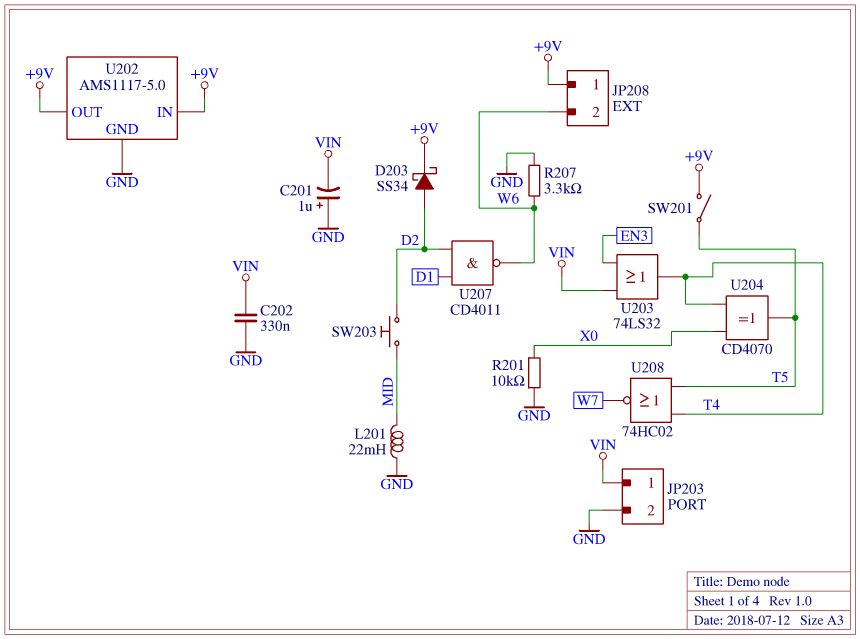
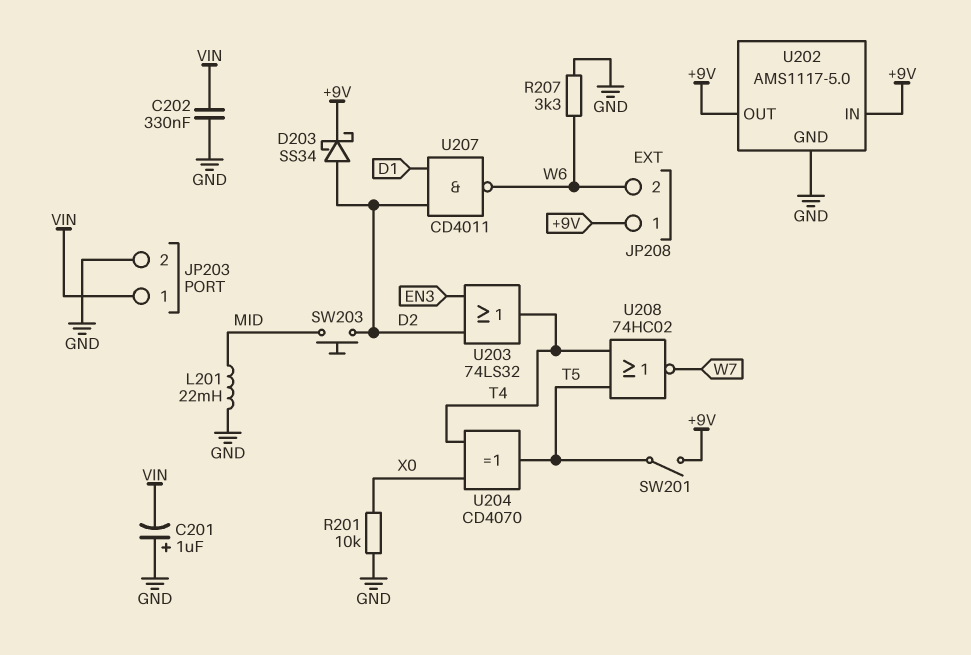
U203: OR 74LS32 (in EN3, in VIN, out T4) -> OR 74LS32 (in D2, in EN3, out T4)

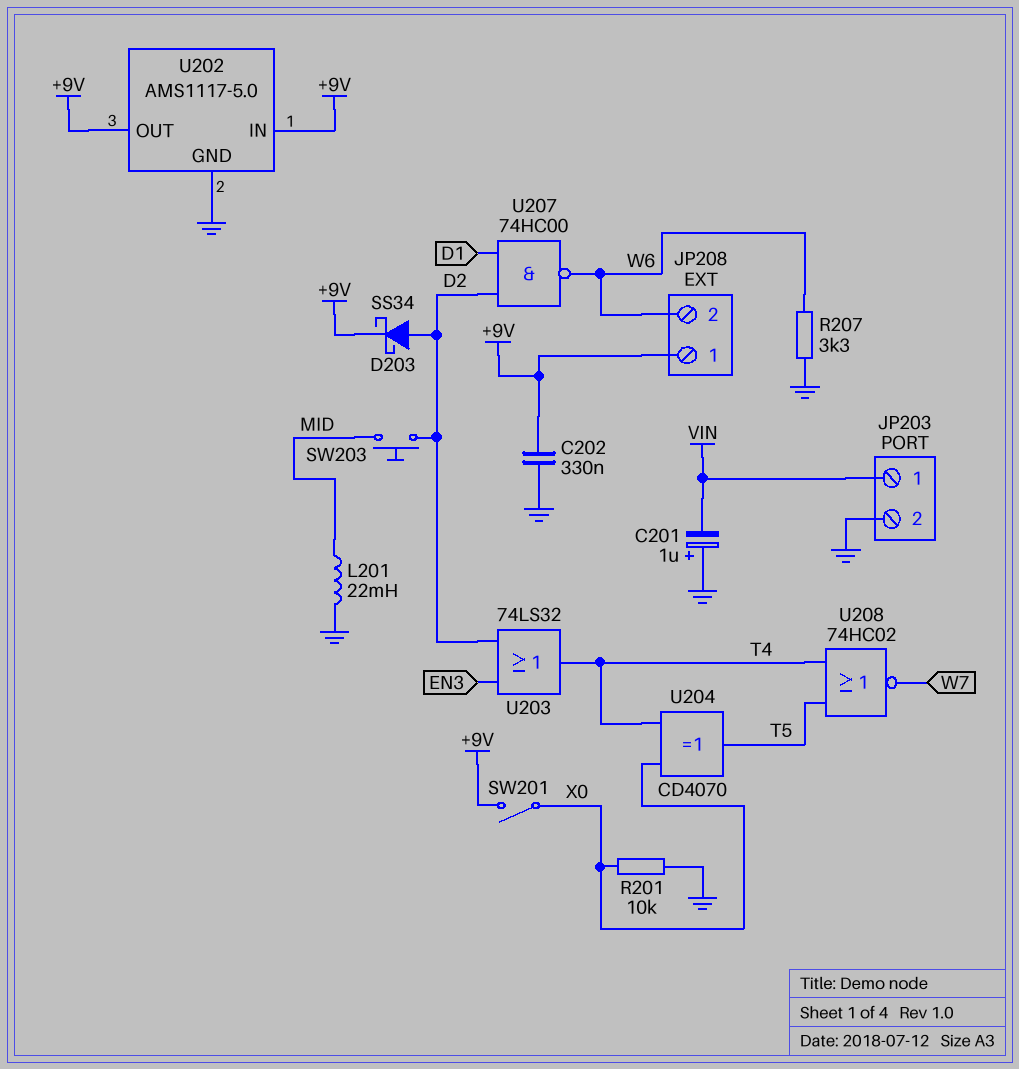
C202: 330nF (GND, VIN) -> 330nF (+9V, GND)
SW201: switch (+9V, T5) -> switch (+9V, X0)
U207: NAND CD4011 (in D1, in D2, out W6) -> NAND 74HC00 (in D1, in D2, out W6)

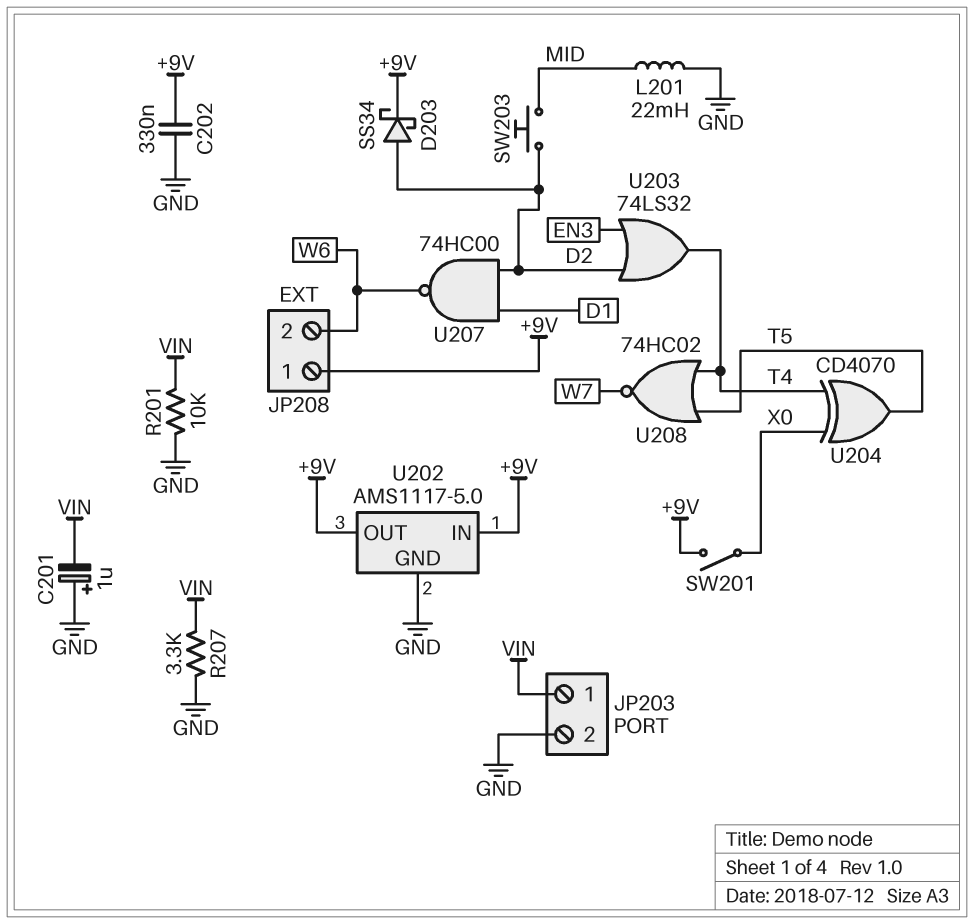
R201: 10k (GND, X0) -> 10k (GND, VIN)
R207: 3.3k (GND, W6) -> 3.3k (GND, VIN)

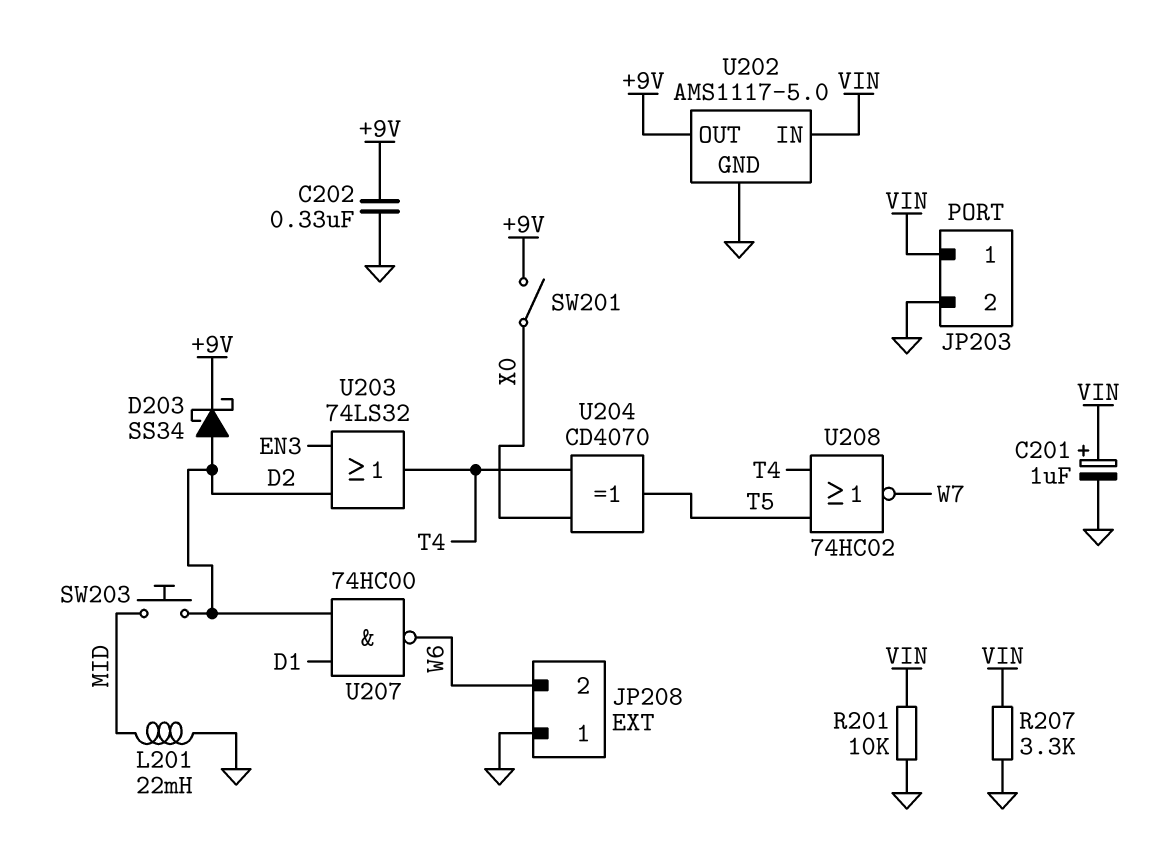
C201: 1uF (plus GND, minus VIN) -> 1uF (plus VIN, minus GND)
JP208 pin 1: +9V -> GND
U202 pin IN: +9V -> VIN

